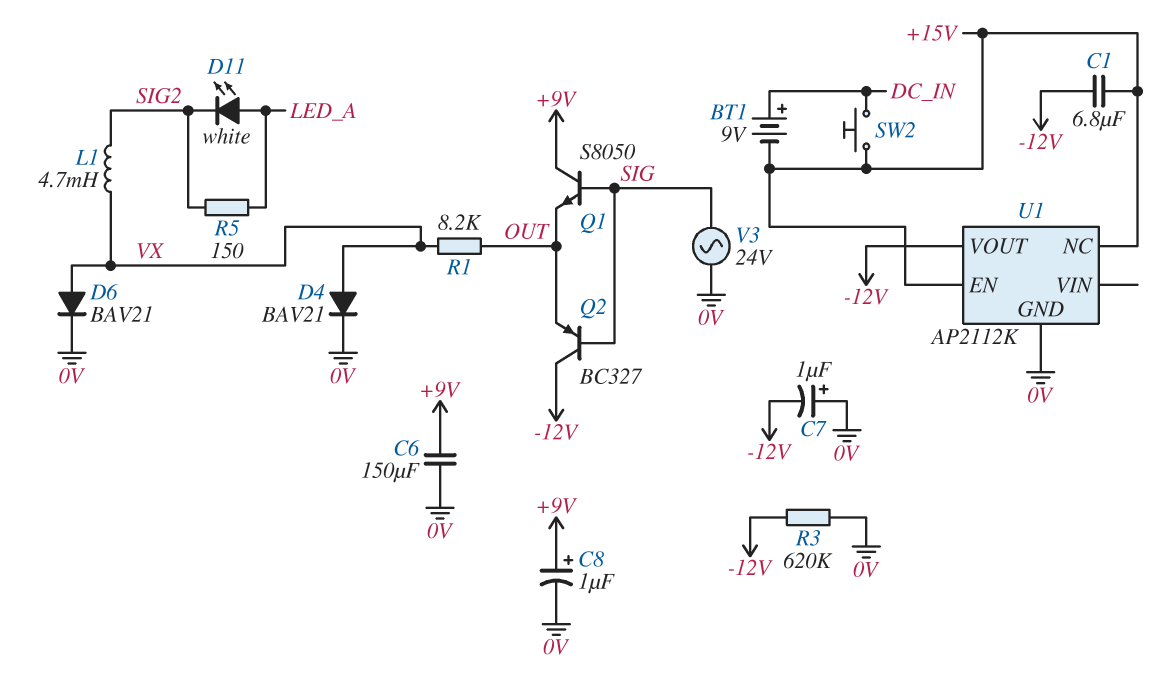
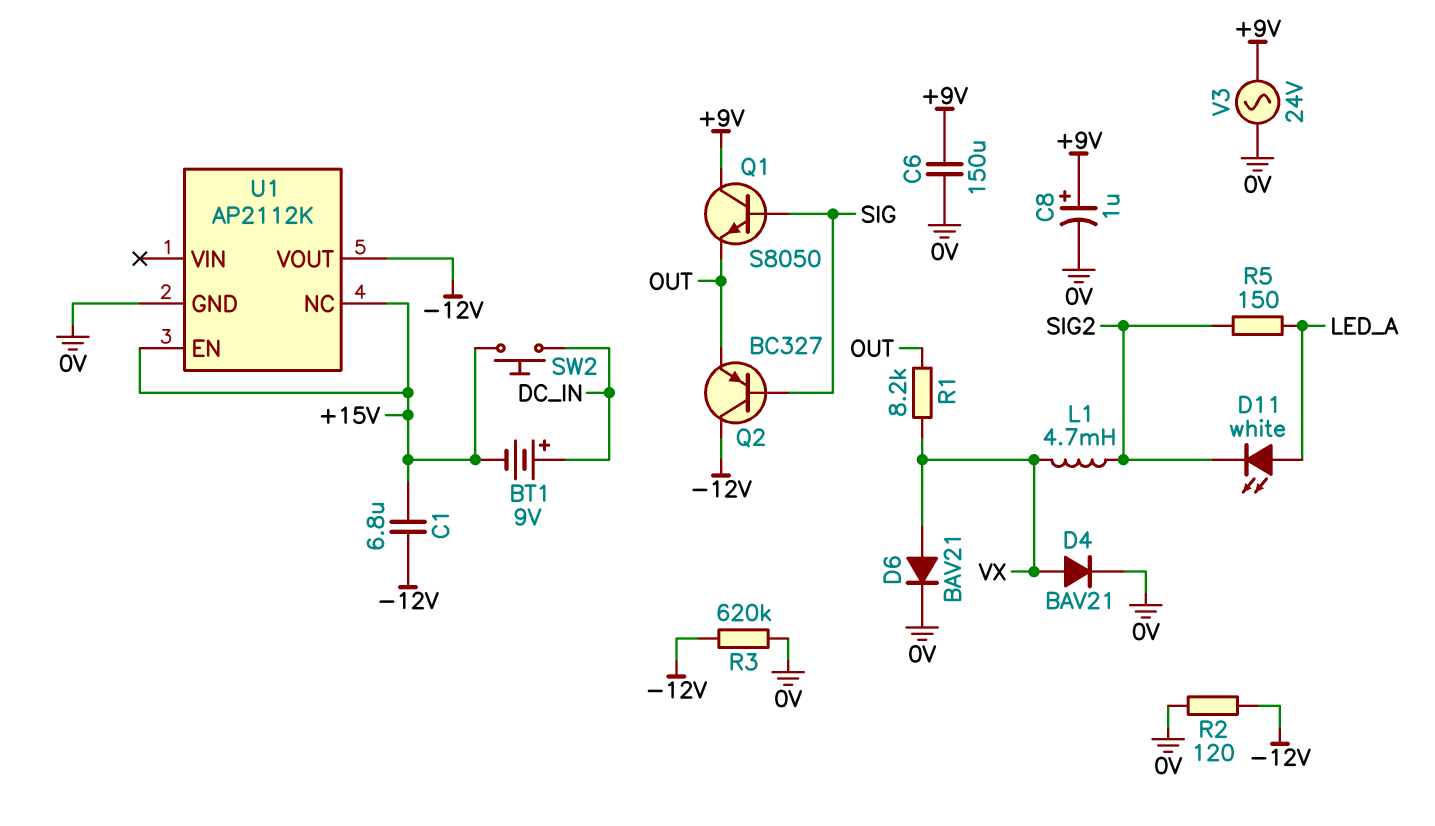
C7: 1uF (plus 0V, minus -12V) -> none
R2: none -> 120 (-12V, 0V)
V3: AC 24V (0V, SIG) -> AC 24V (+9V, 0V)

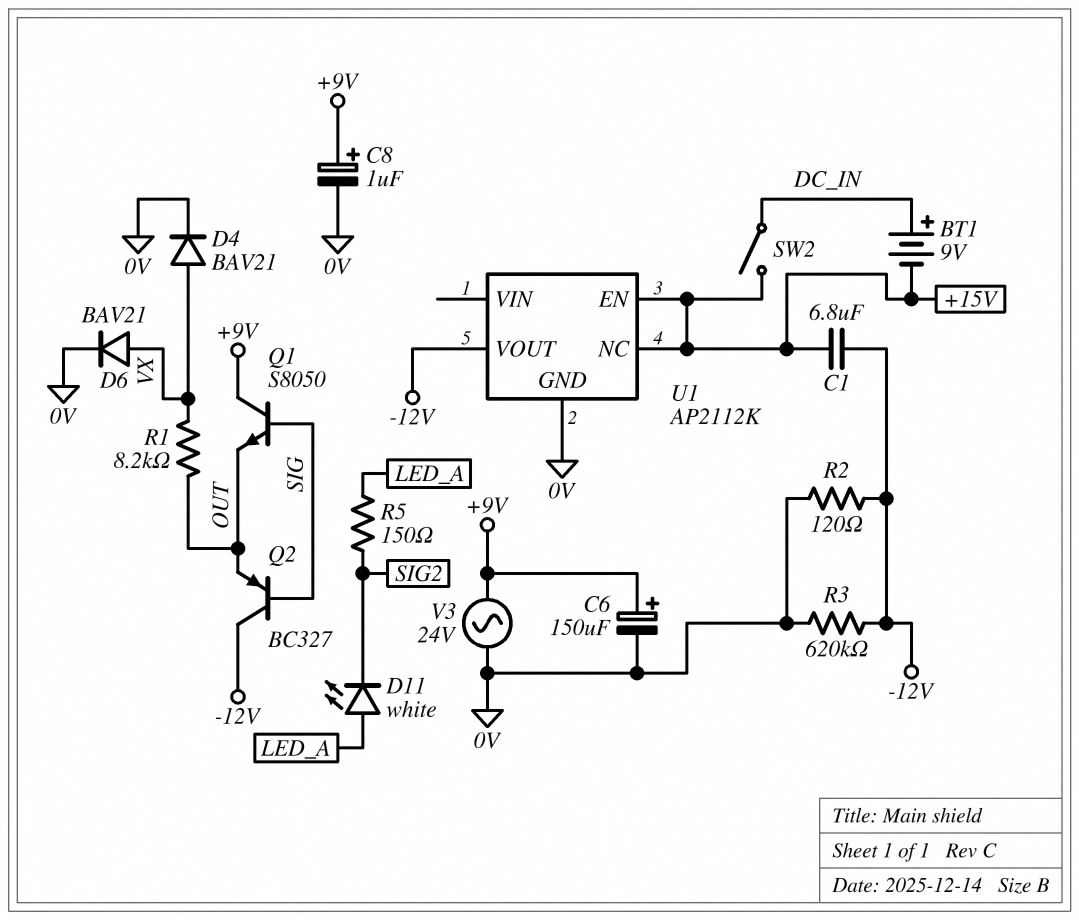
C6: 150uF (+9V, 0V) -> 150uF (plus +9V, minus 0V)
L1: 4.7mH (SIG2, VX) -> none
SW2: button (+15V, DC_IN) -> switch (+15V, DC_IN)

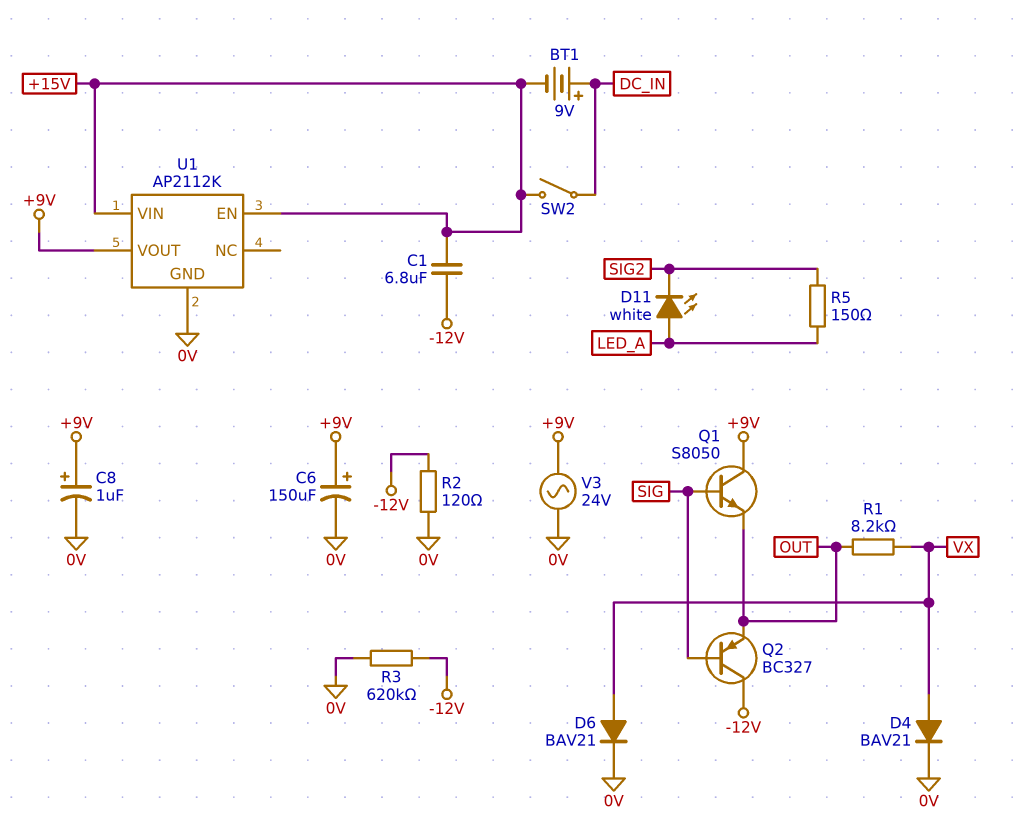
U1 pin NC: +15V -> none
U1 pin VIN: none -> +15V
U1 pin VOUT: -12V -> +9V

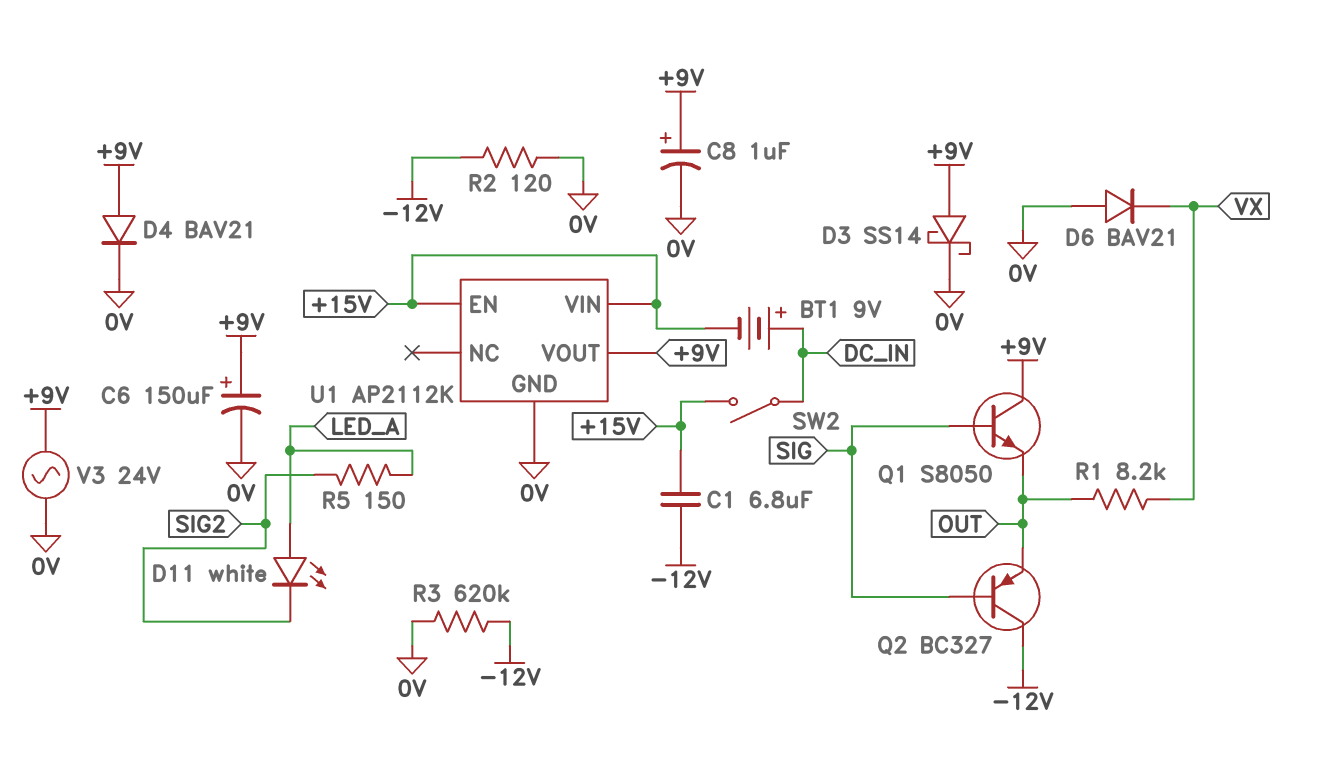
D3: none -> schottky SS14 (A +9V, K 0V)
D4: diode BAV21 (A VX, K 0V) -> diode BAV21 (A +9V, K 0V)
D6: diode BAV21 (A VX, K 0V) -> diode BAV21 (A 0V, K VX)

